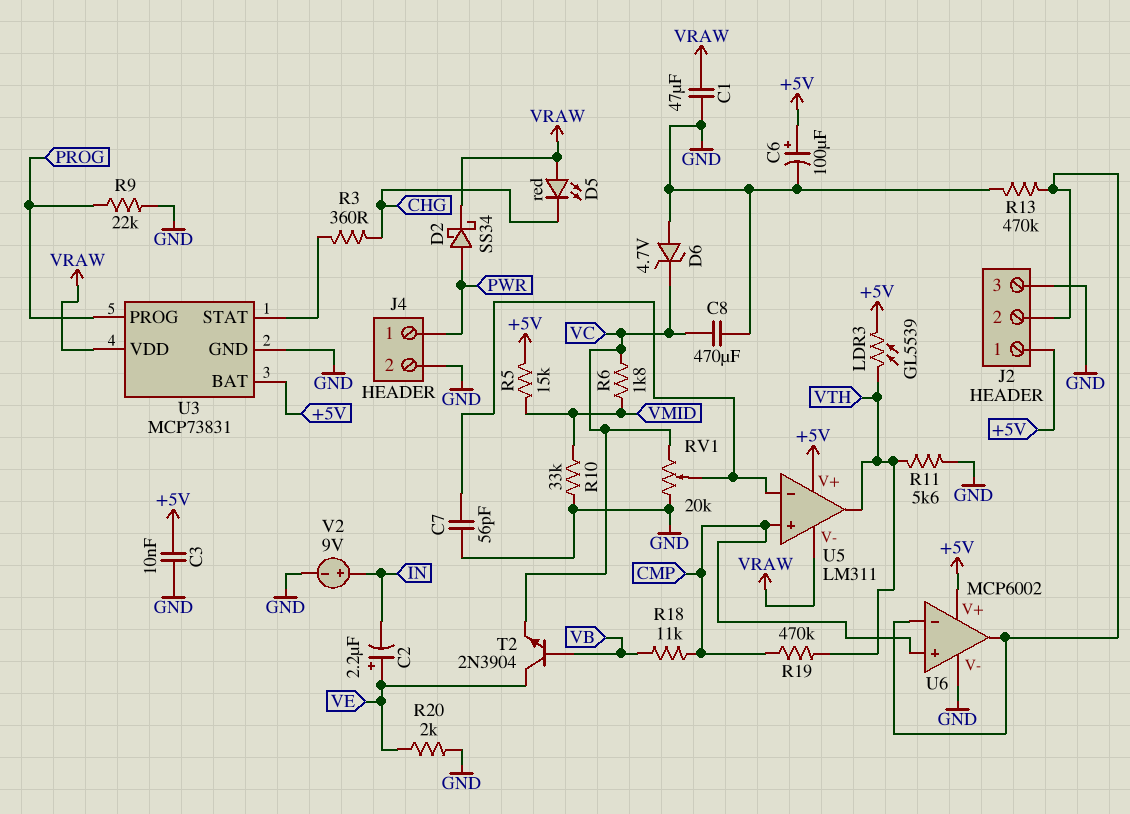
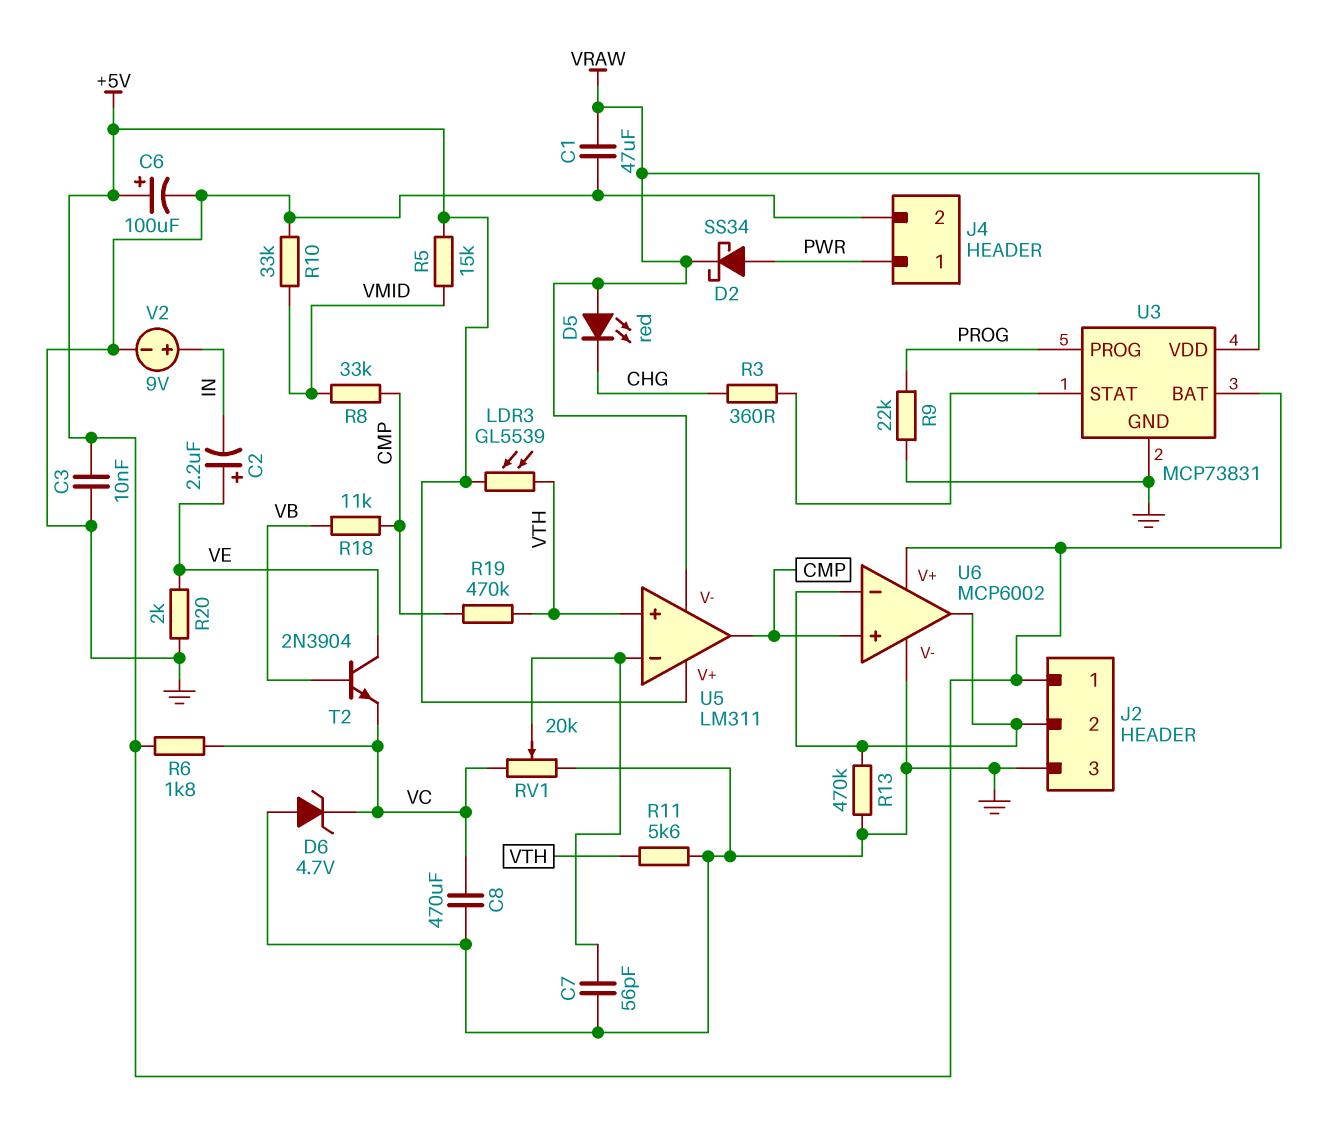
R6: 1.8k (VC, VMID) -> 1.8k (+5V, VC)
R8: none -> 33k (CMP, VMID)
U5 pin in+: CMP -> VTH
U5 pin out: VTH -> CMP

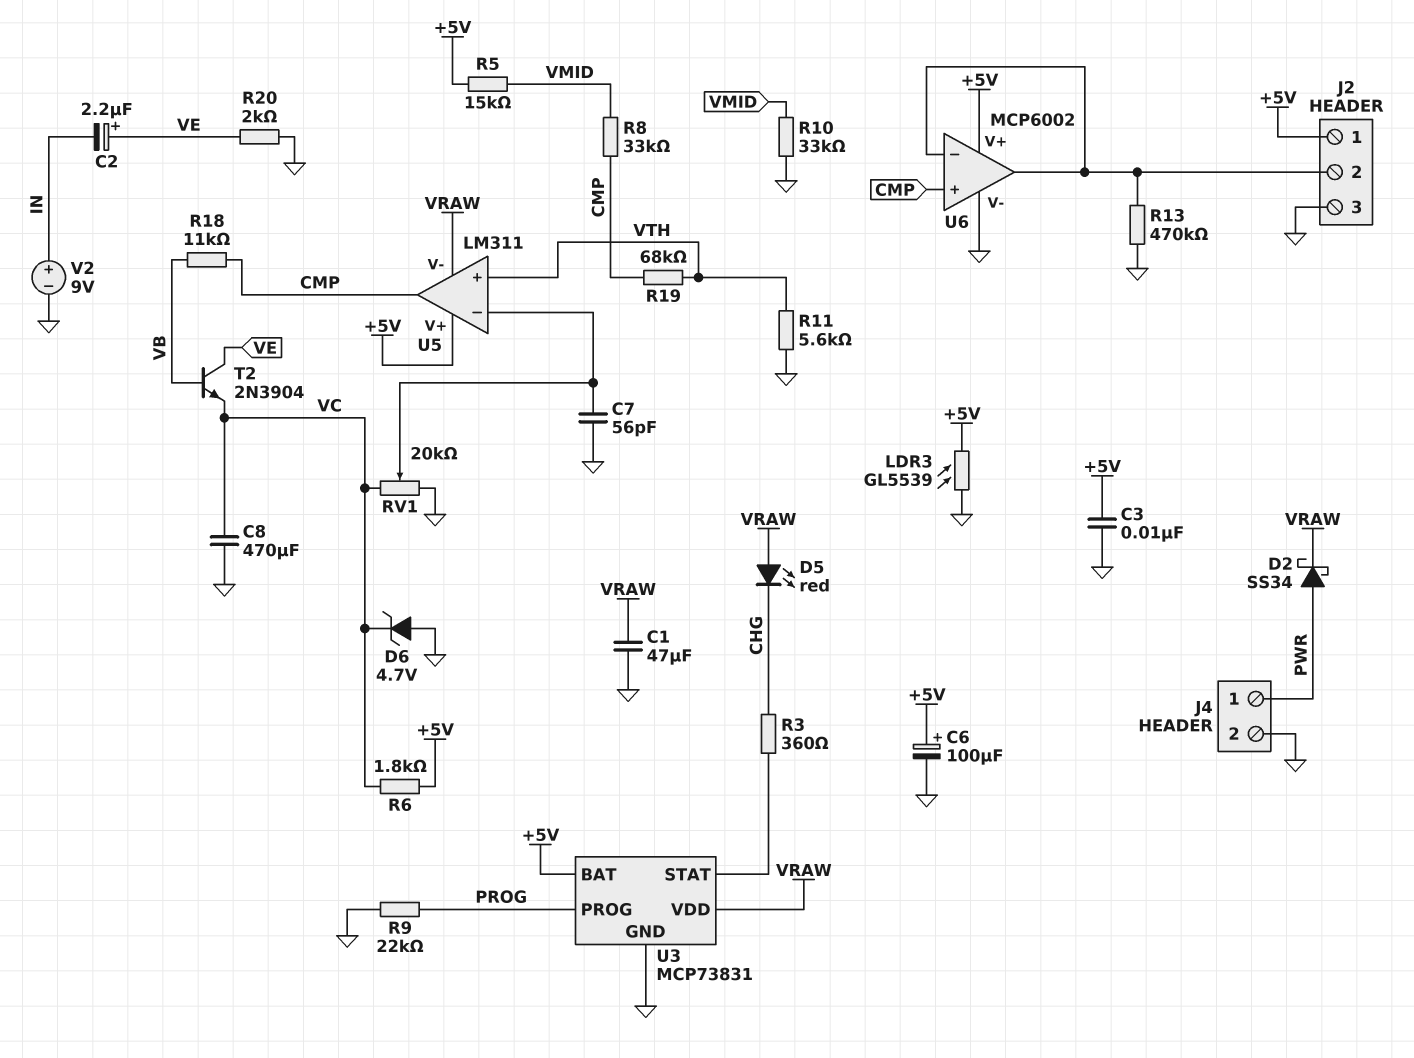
LDR3: GL5539 (+5V, VTH) -> GL5539 (+5V, GND)
R19: 470k (CMP, VTH) -> 68k (CMP, VTH)

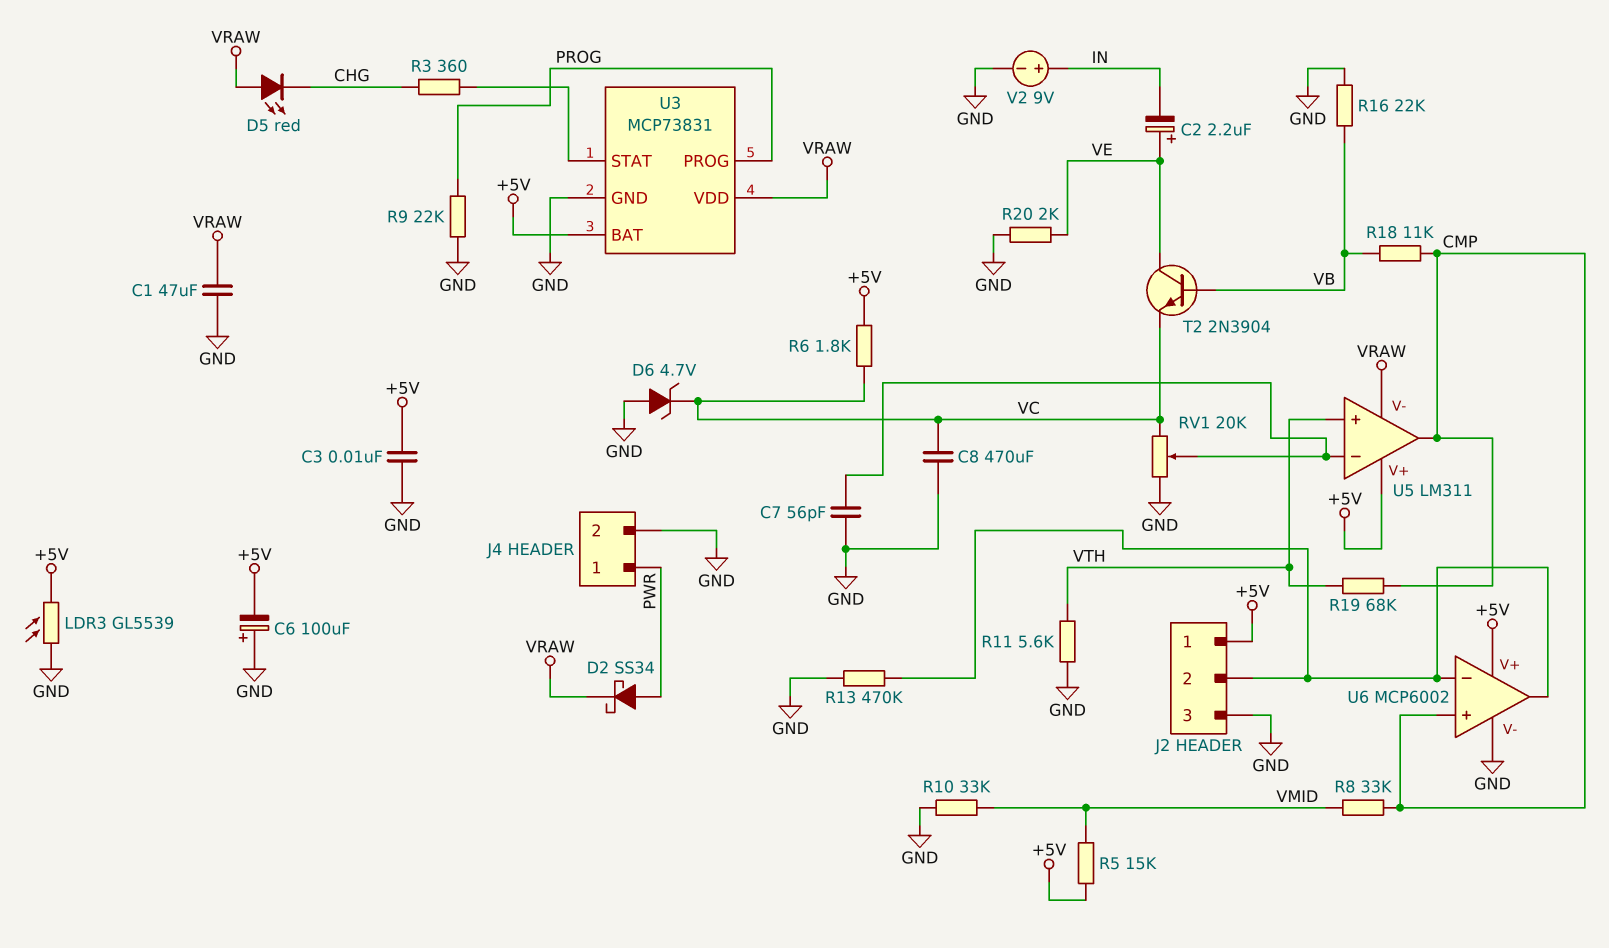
C6: 100uF (plus +5V, minus GND) -> 100uF (plus GND, minus +5V)
R16: none -> 22k (GND, VB)

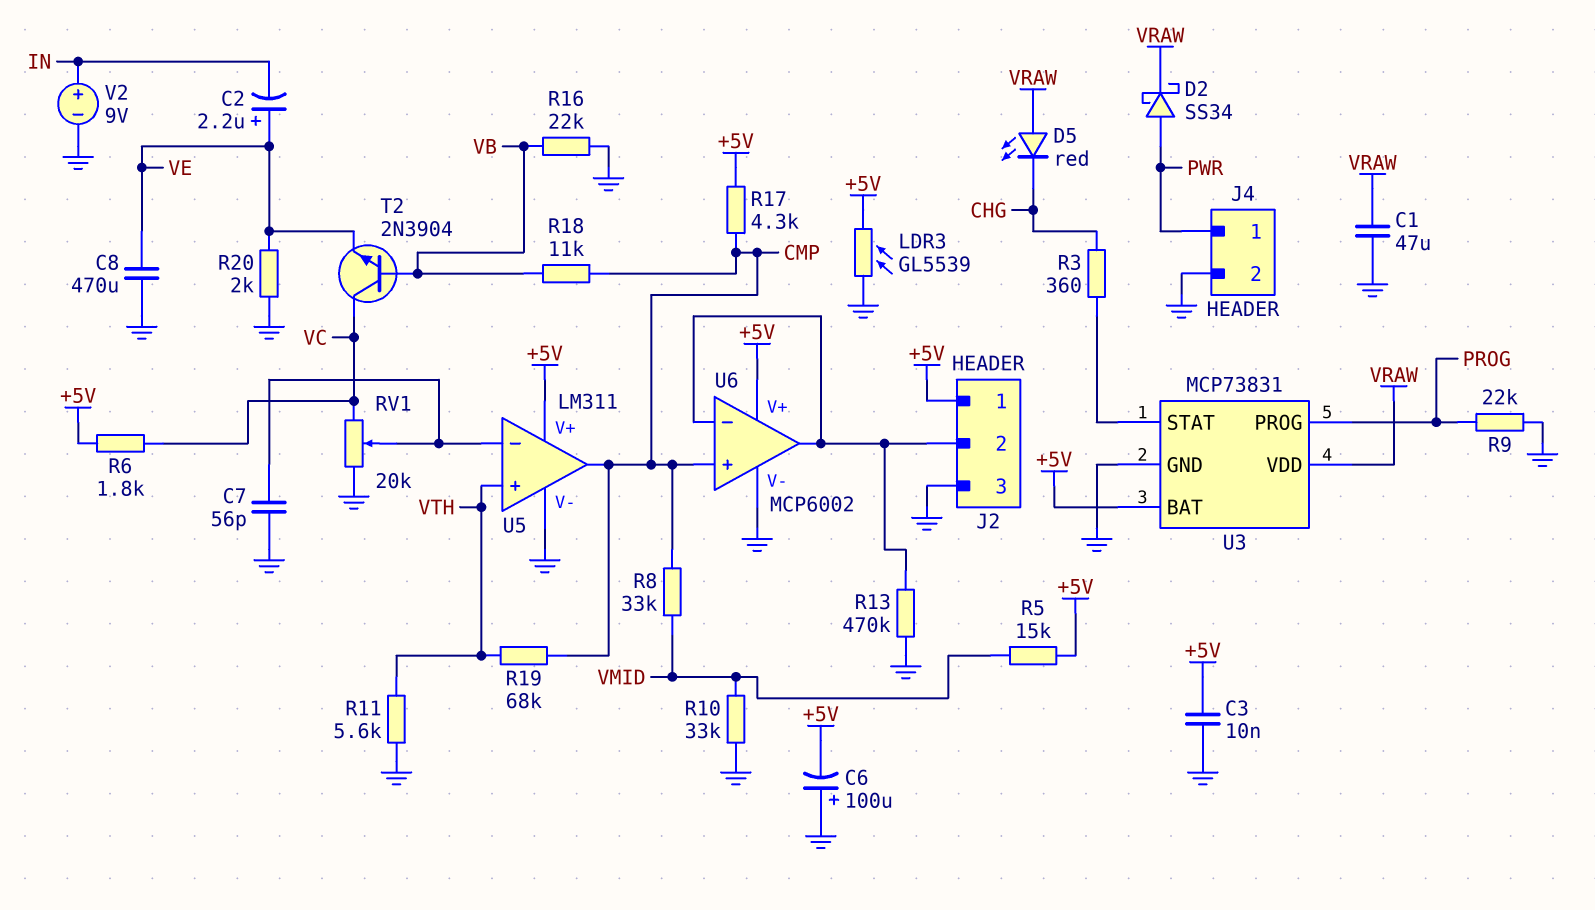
C8: 470uF (GND, VC) -> 470uF (GND, VE)
D6: zener 4.7V (A GND, K VC) -> none
R17: none -> 4.3k (+5V, CMP)
T2: NPN 2N3904 (B VB, C VE, E VC) -> NPN 2N3904 (B VB, C VC, E VE)
U5 pin V-: VRAW -> GND

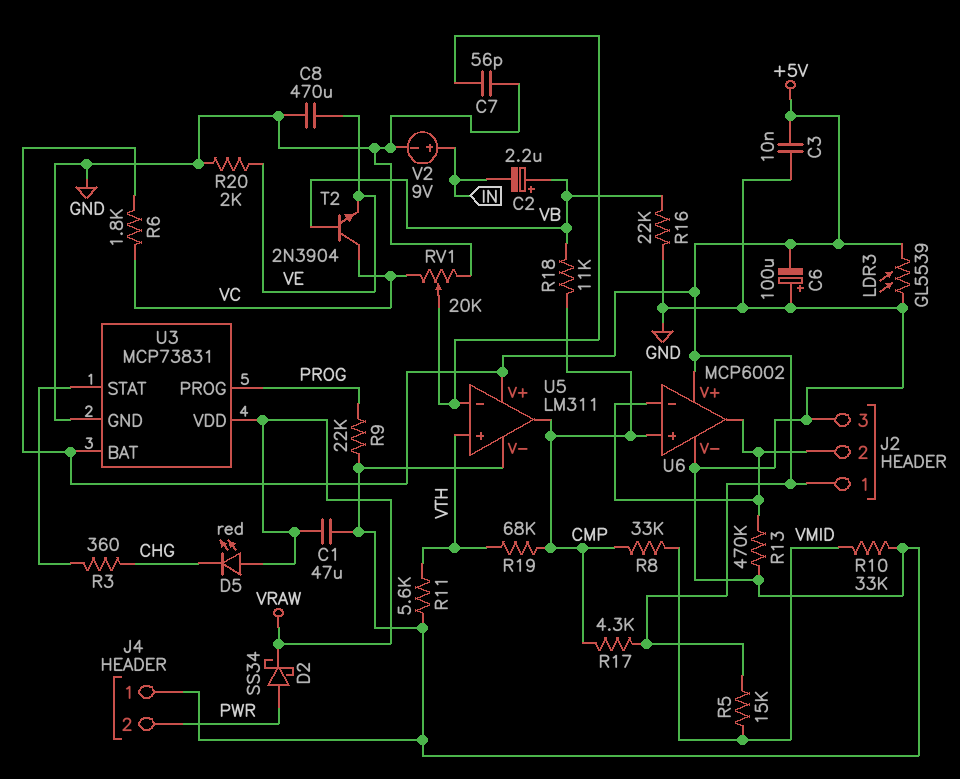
C2: 2.2uF (plus VE, minus IN) -> 2.2uF (plus VB, minus IN)
J4 pin 1: PWR -> GND
J4 pin 2: GND -> PWR

